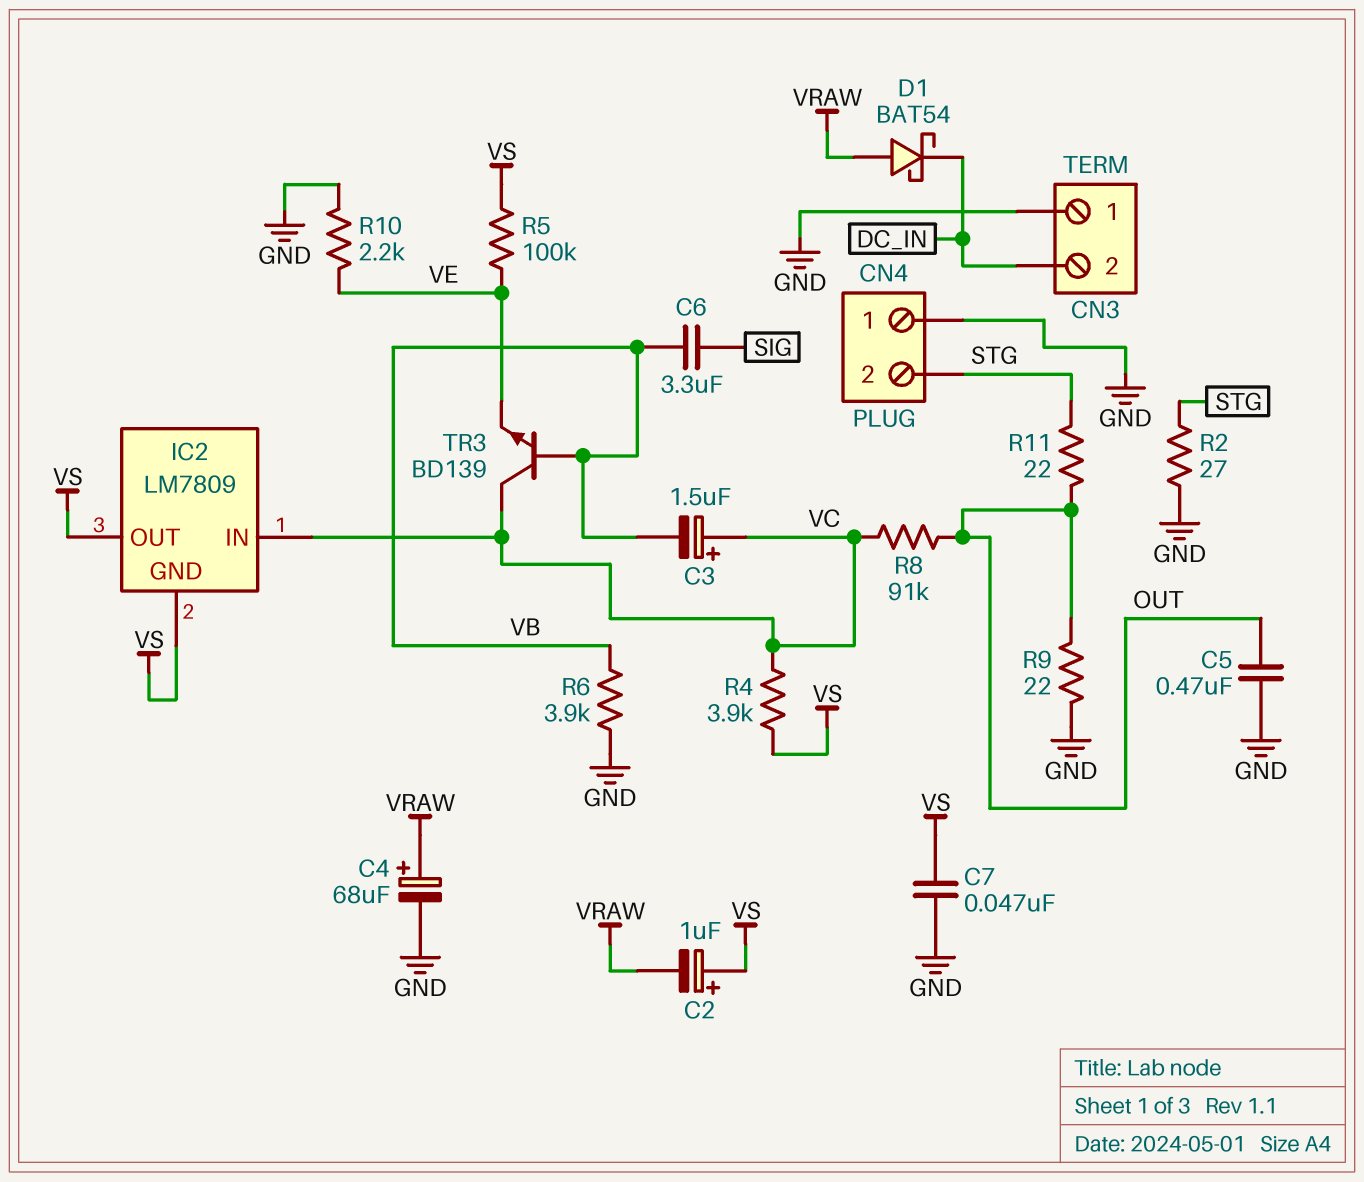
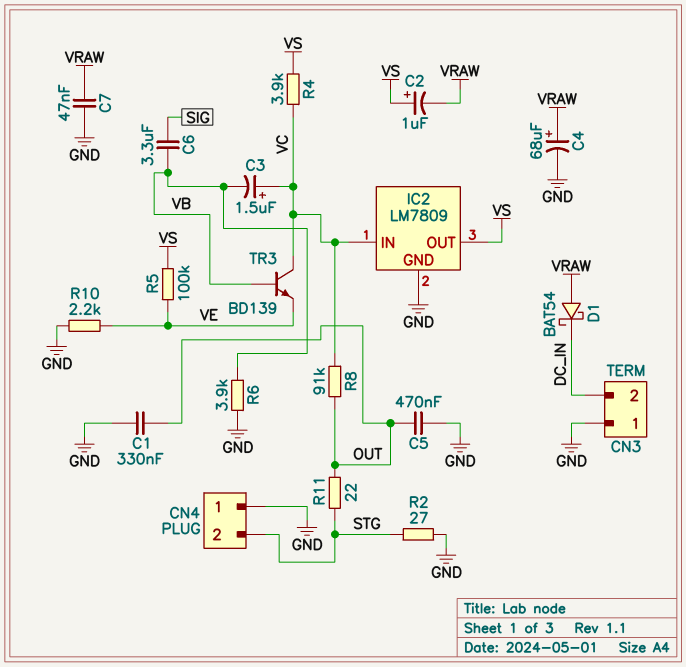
C1: none -> 330nF (GND, OUT)
C7: 47nF (GND, VS) -> 47nF (GND, VRAW)
IC2 pin GND: VS -> GND
R9: 22 (GND, OUT) -> none

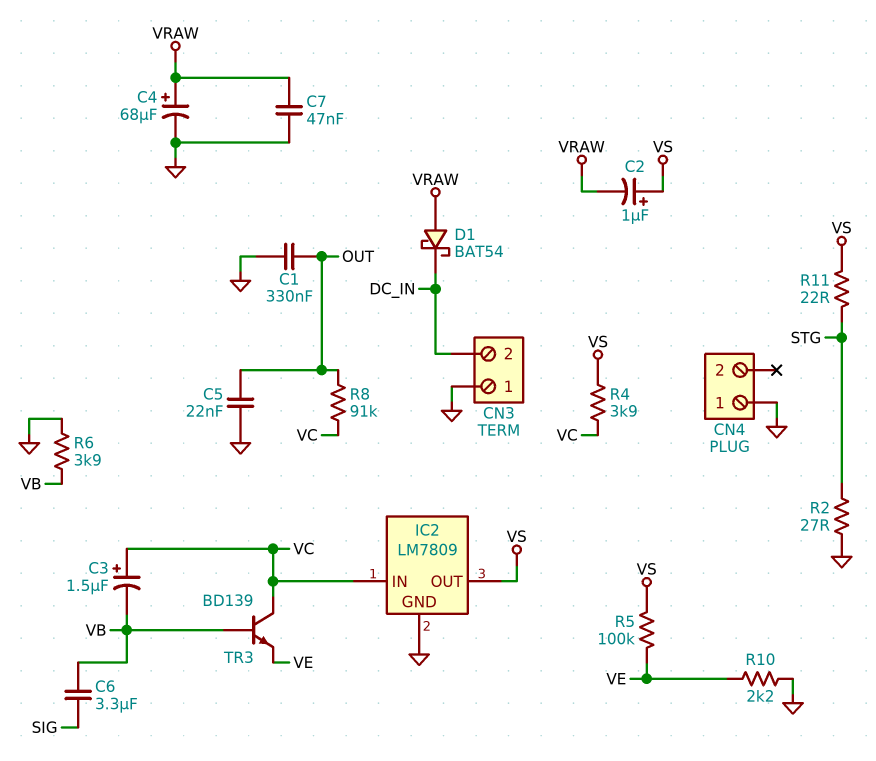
C5: 470nF (GND, OUT) -> 22nF (GND, OUT)
CN4 pin 2: STG -> none
R11: 22 (OUT, STG) -> 22 (STG, VS)

